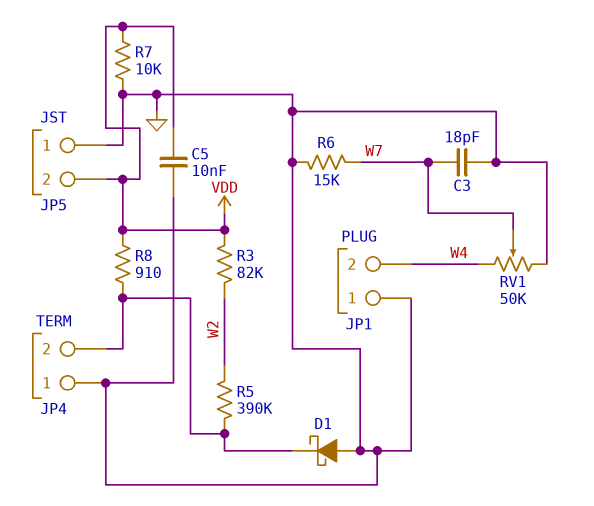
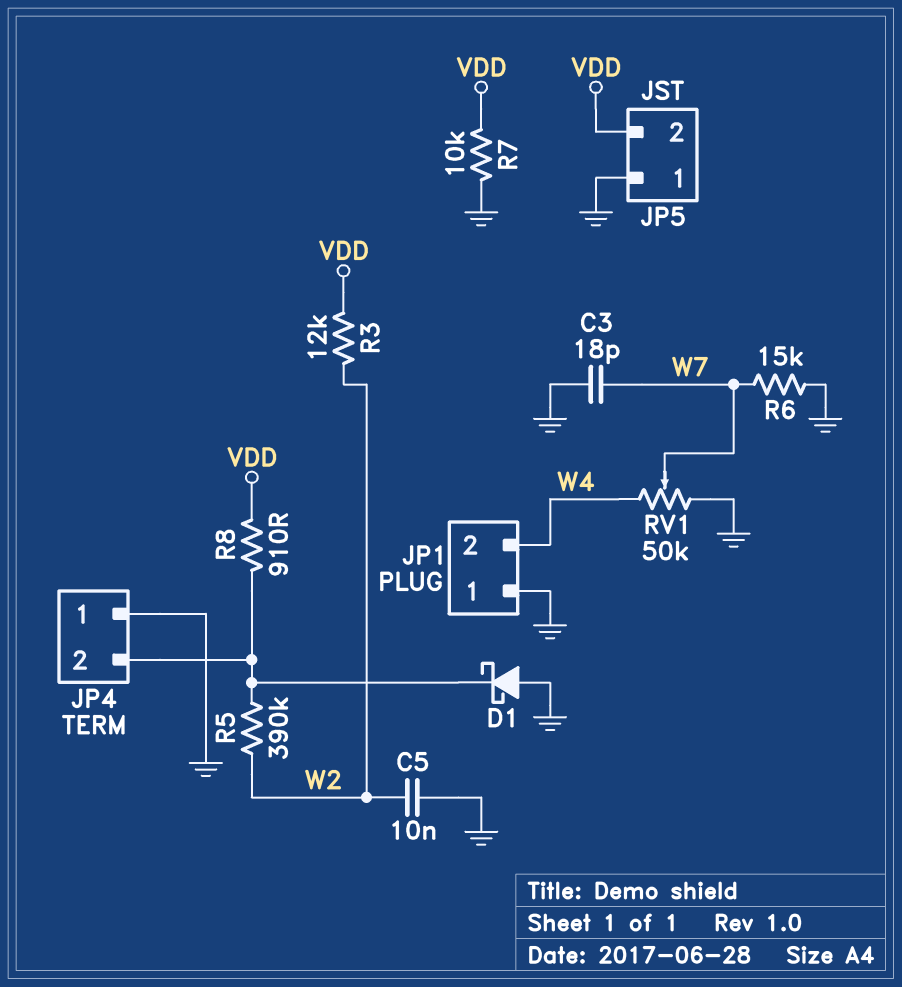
C5: 10nF (GND, VDD) -> 10nF (GND, W2)
R3: 82k (VDD, W2) -> 12k (VDD, W2)

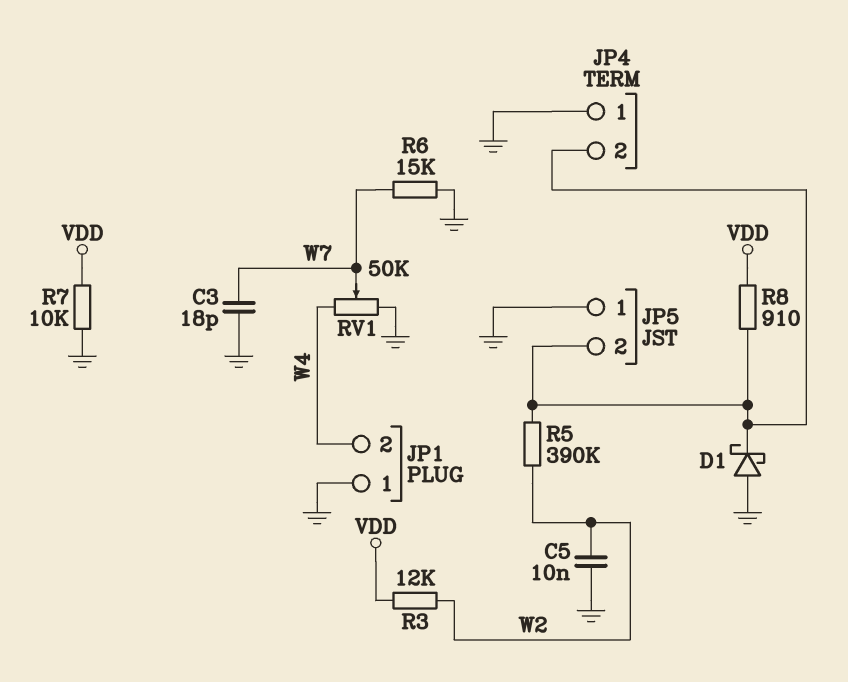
JP5 pin 2: VDD -> JP4/2

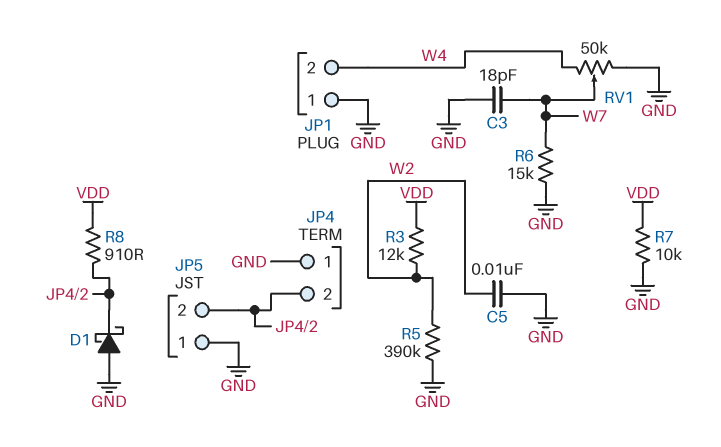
R5: 390k (JP4/2, W2) -> 390k (GND, W2)

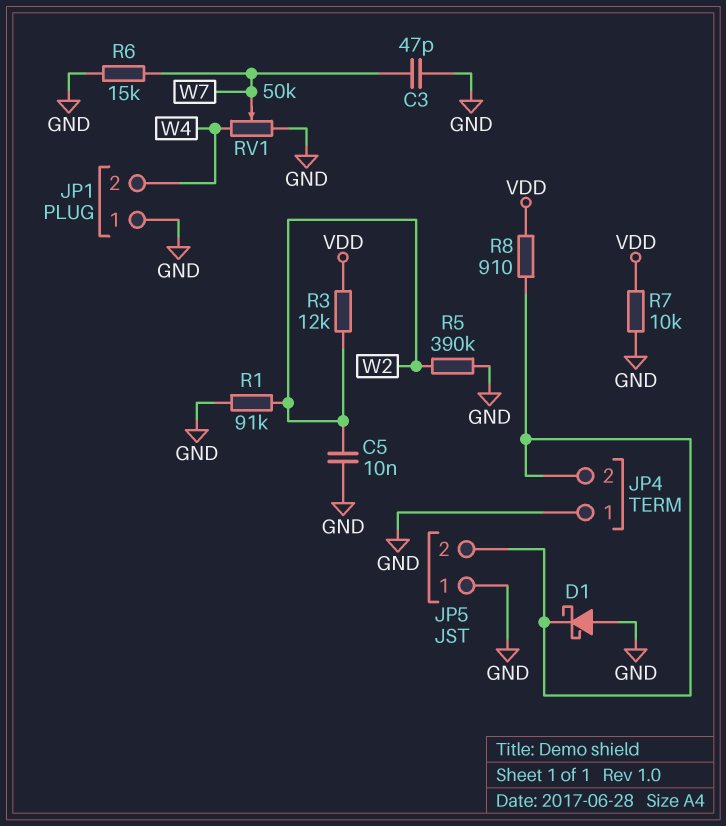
C3: 18pF (GND, W7) -> 47pF (GND, W7)
R1: none -> 91k (GND, W2)

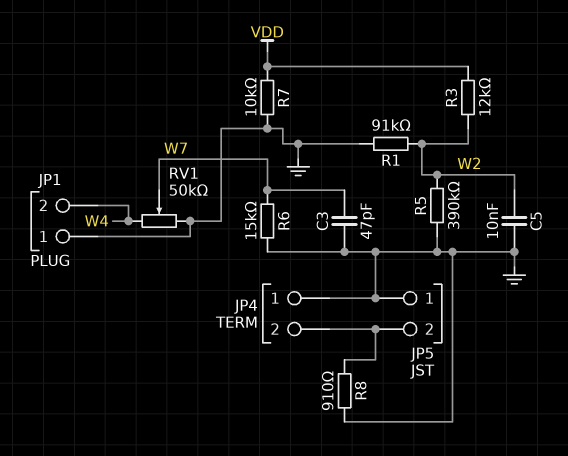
D1: schottky (A GND, K JP4/2) -> none
R8: 910 (JP4/2, VDD) -> 910 (GND, JP4/2)

